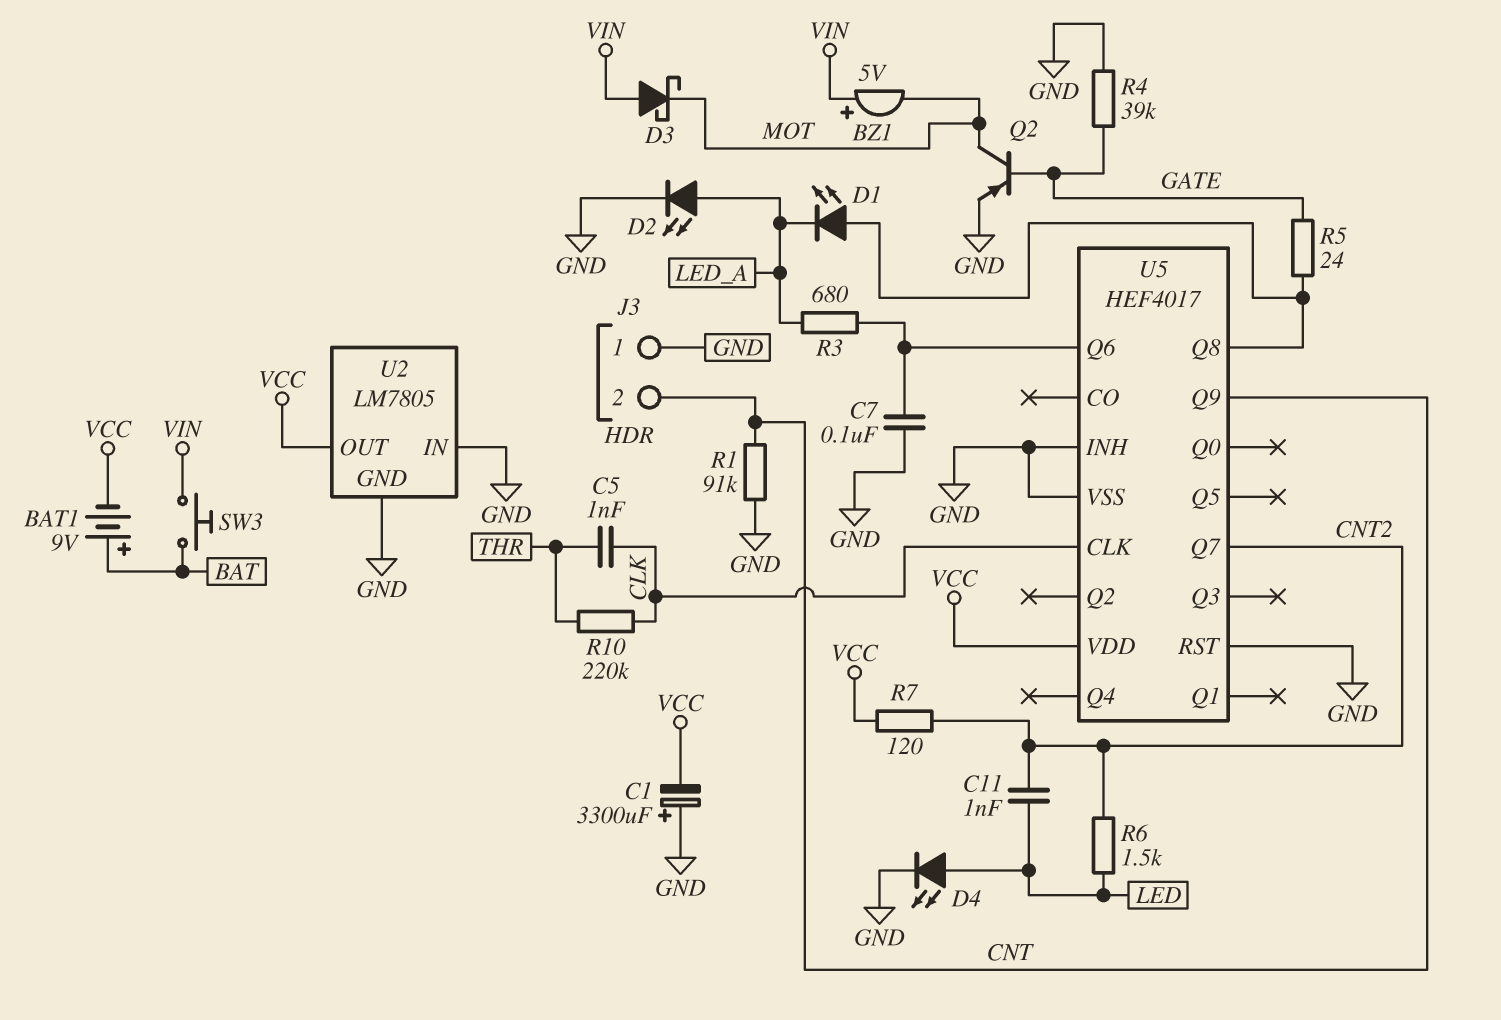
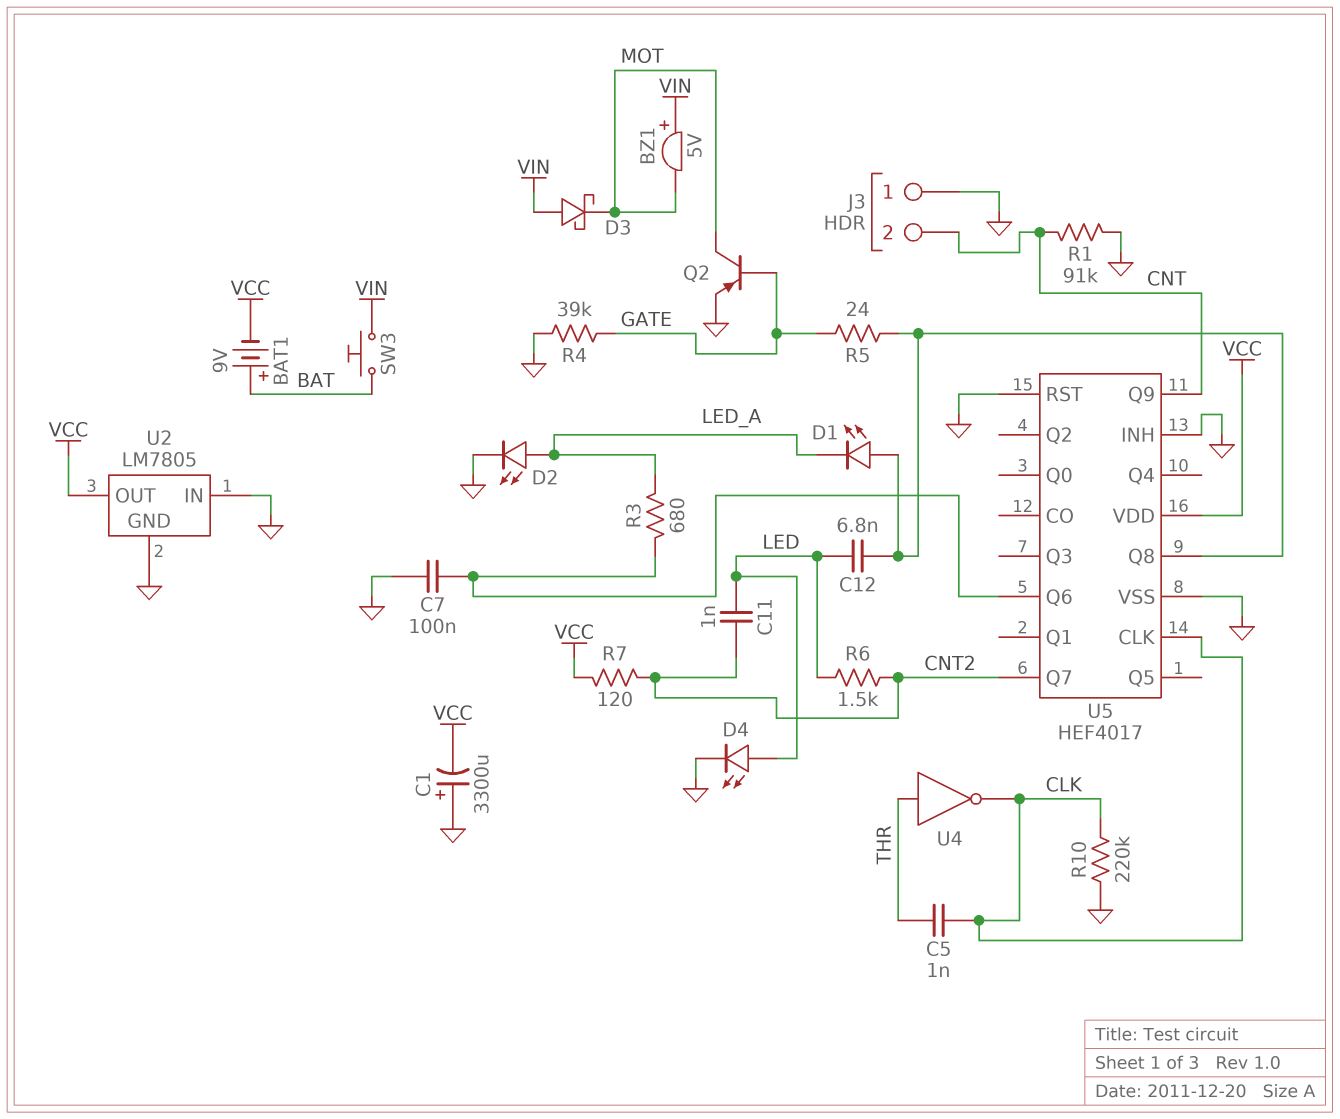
C12: none -> 6.8nF (LED, U5/Q8)
R10: 220k (CLK, THR) -> 220k (CLK, GND)
U4: none -> NOT (in THR, out CLK)

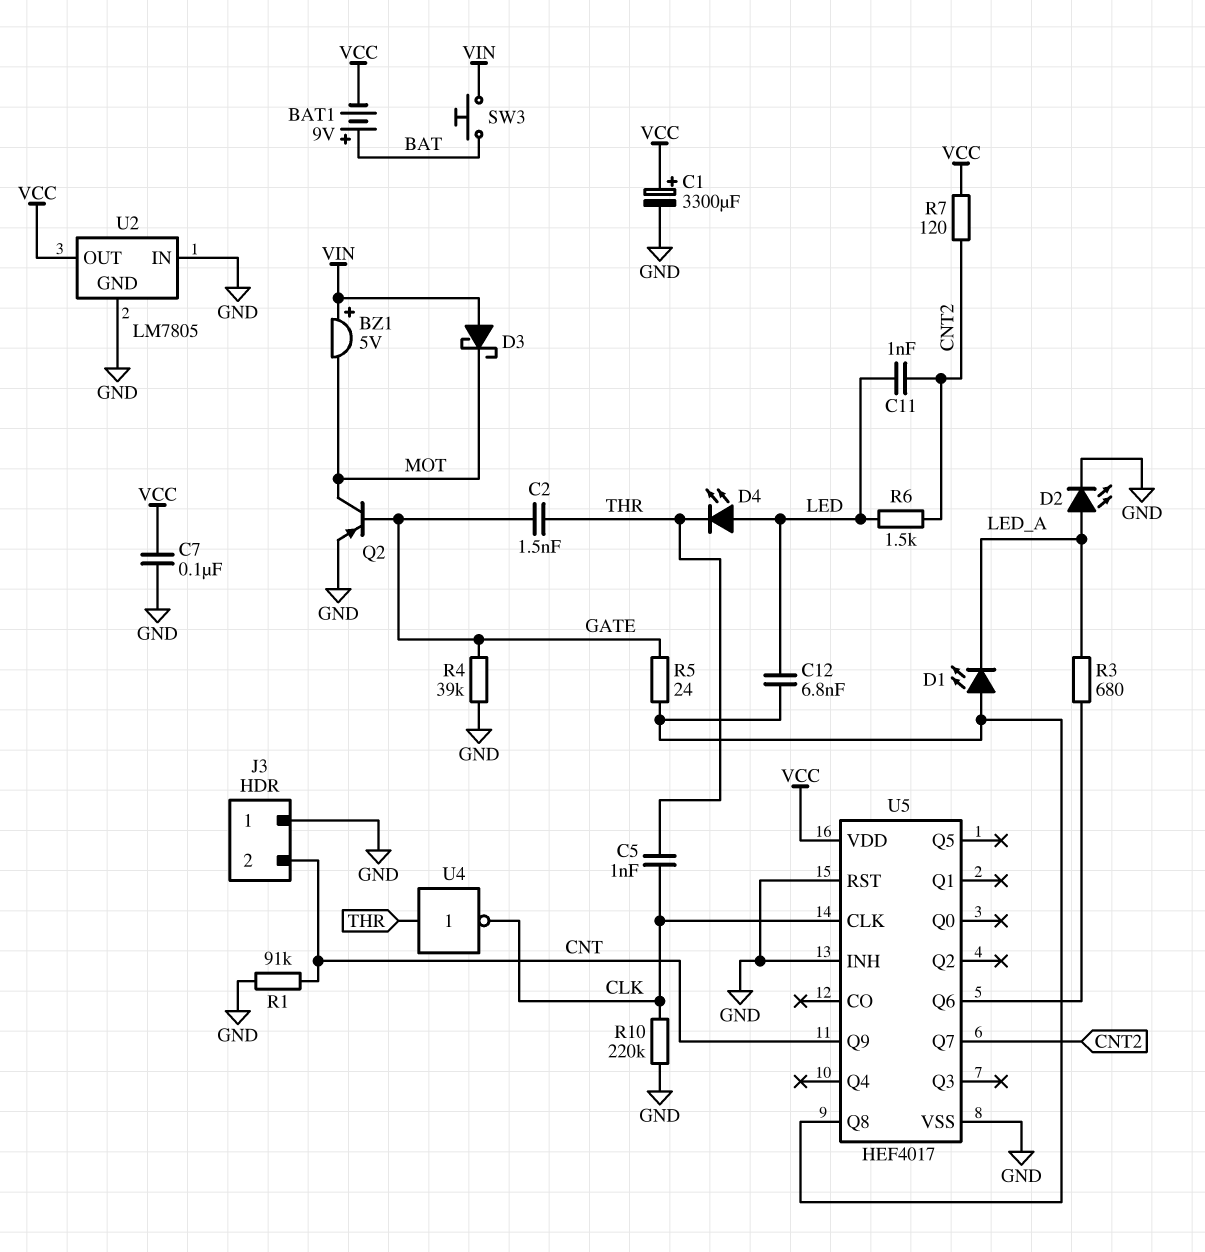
C1: 3300uF (plus GND, minus VCC) -> 3300uF (plus VCC, minus GND)
C2: none -> 1.5nF (GATE, THR)
C7: 100nF (GND, U5/Q6) -> 100nF (GND, VCC)
D4: LED (A LED, K GND) -> LED (A LED, K THR)

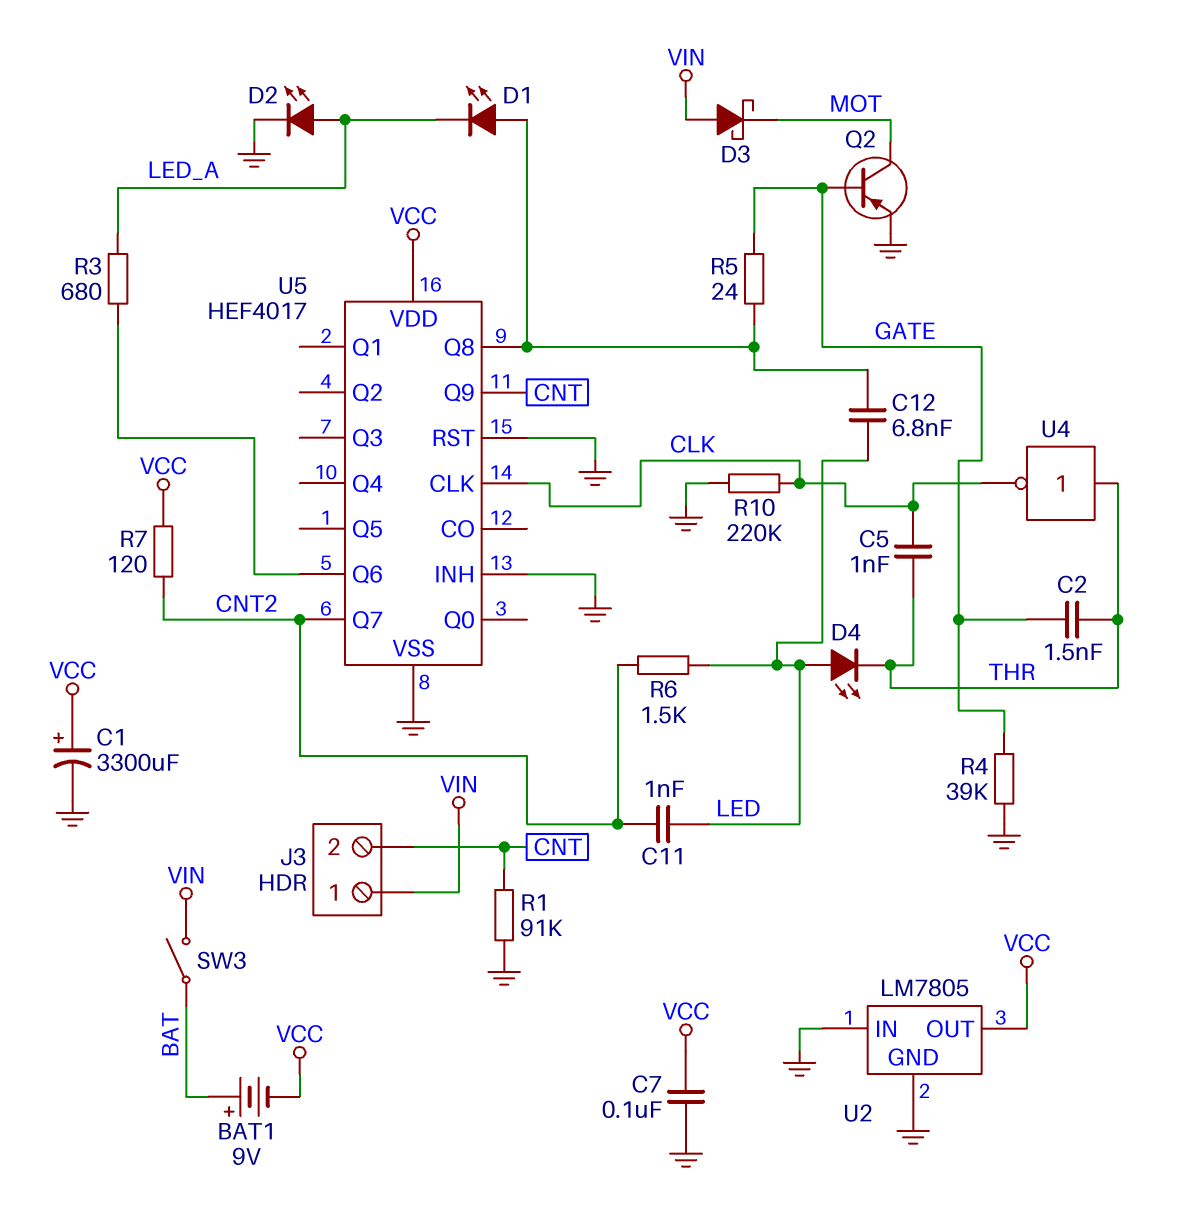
BZ1: buzzer 5V (plus VIN, minus MOT) -> none
J3 pin 1: GND -> VIN
SW3: button (BAT, VIN) -> switch (BAT, VIN)

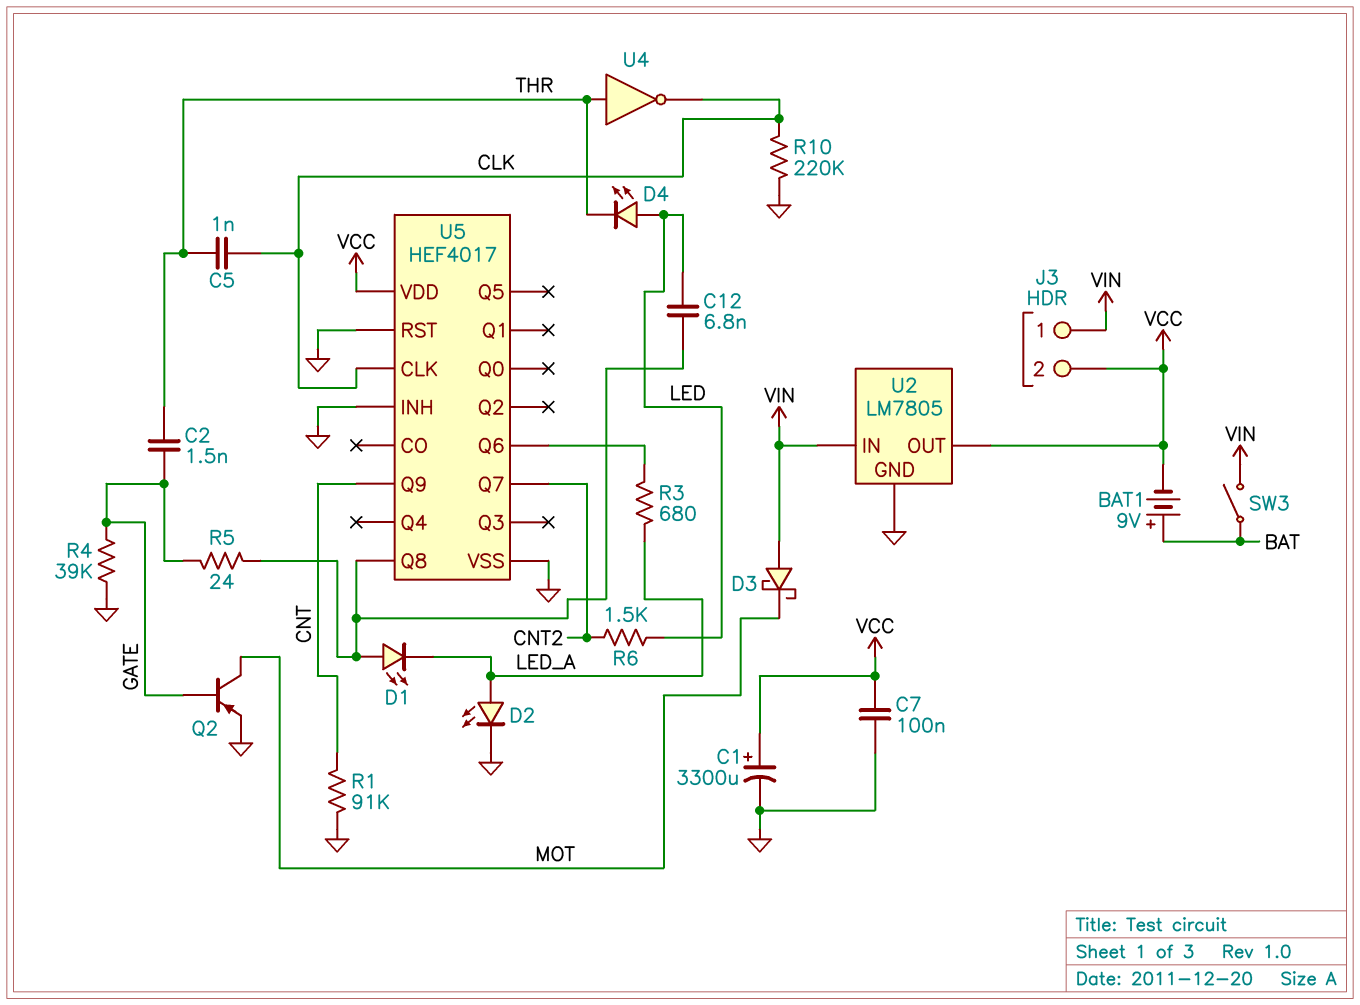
C11: 1nF (CNT2, LED) -> none
J3 pin 2: CNT -> VCC
R7: 120 (CNT2, VCC) -> none
U2 pin IN: GND -> VIN

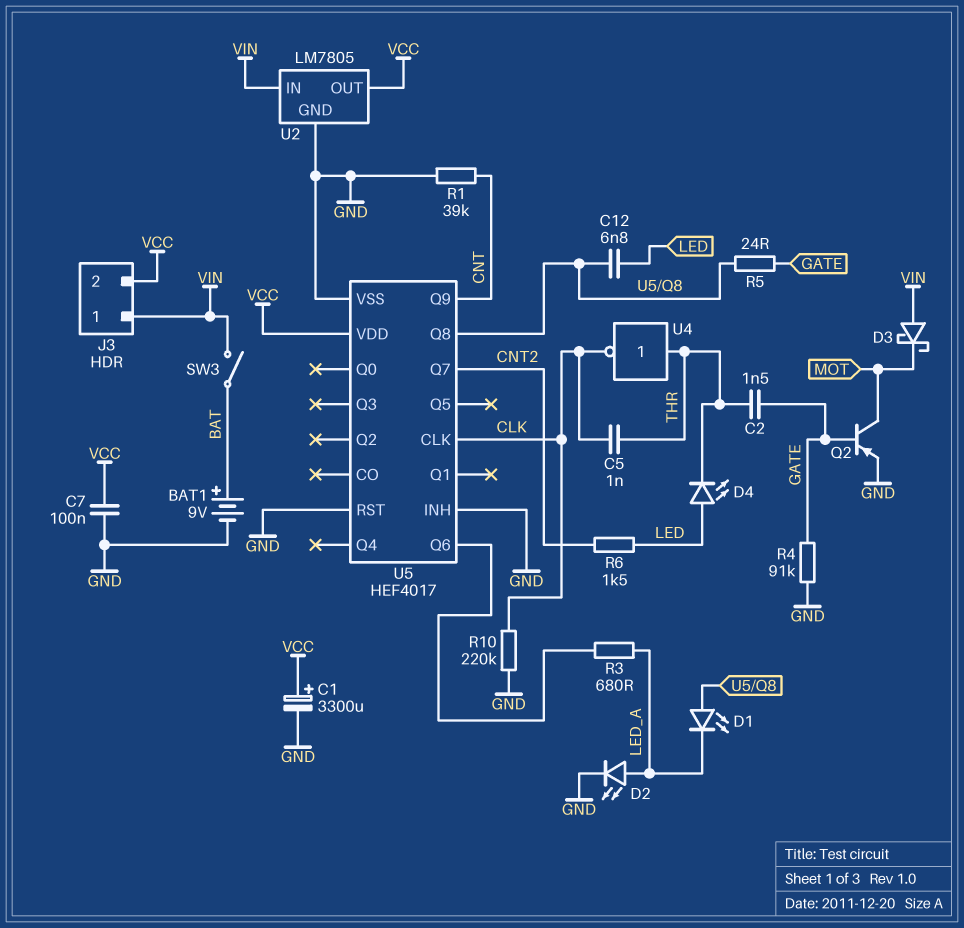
BAT1: 9V (plus BAT, minus VCC) -> 9V (plus BAT, minus GND)
R1: 91k (CNT, GND) -> 39k (CNT, GND)
R4: 39k (GATE, GND) -> 91k (GATE, GND)

